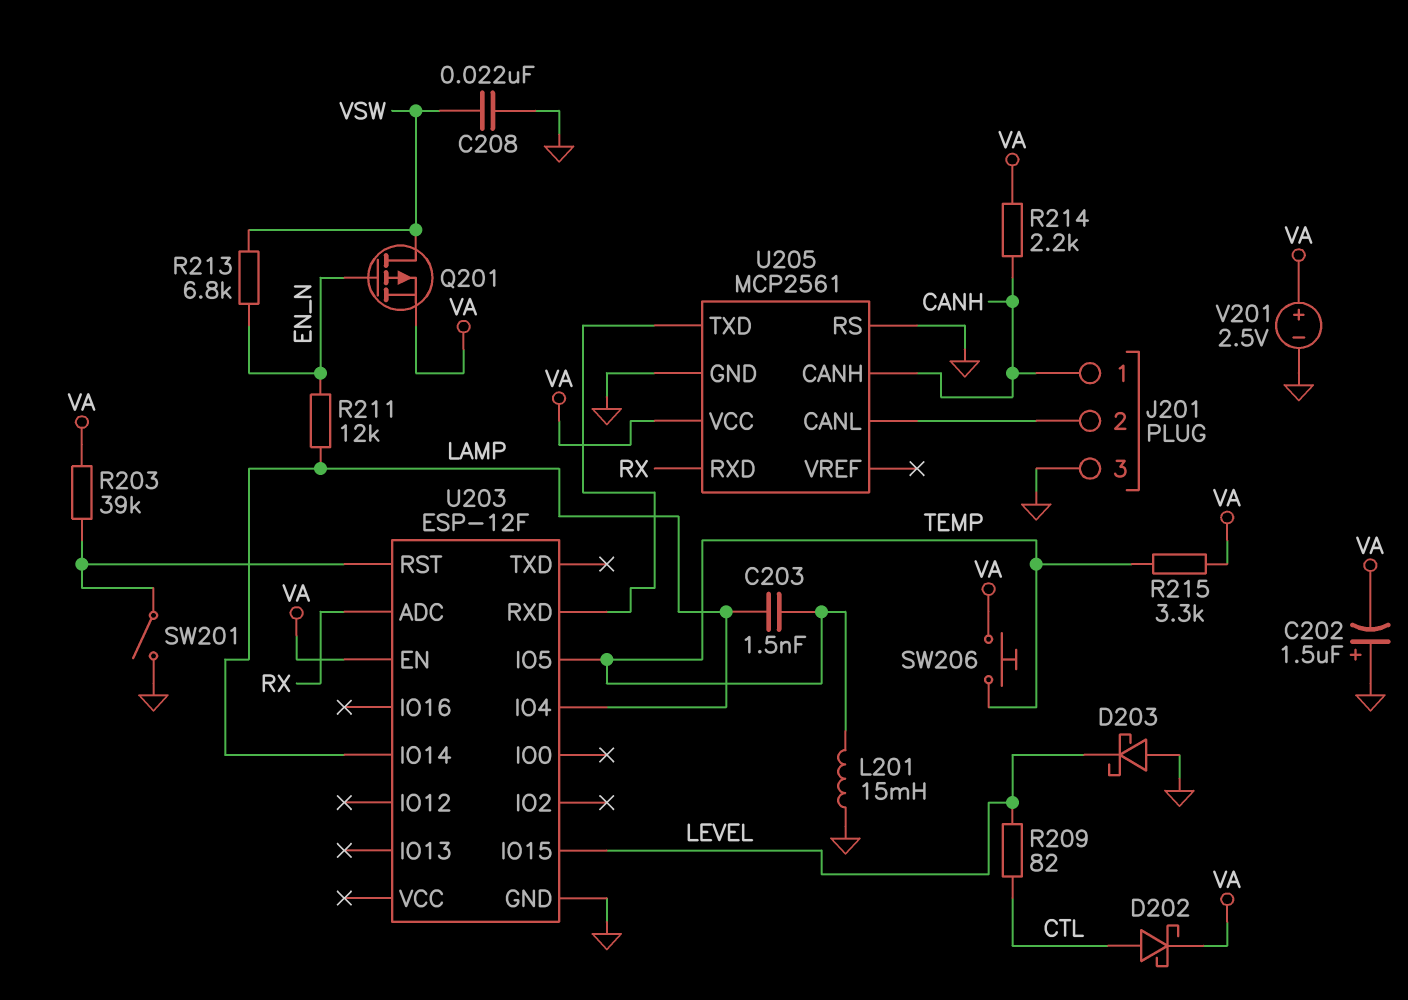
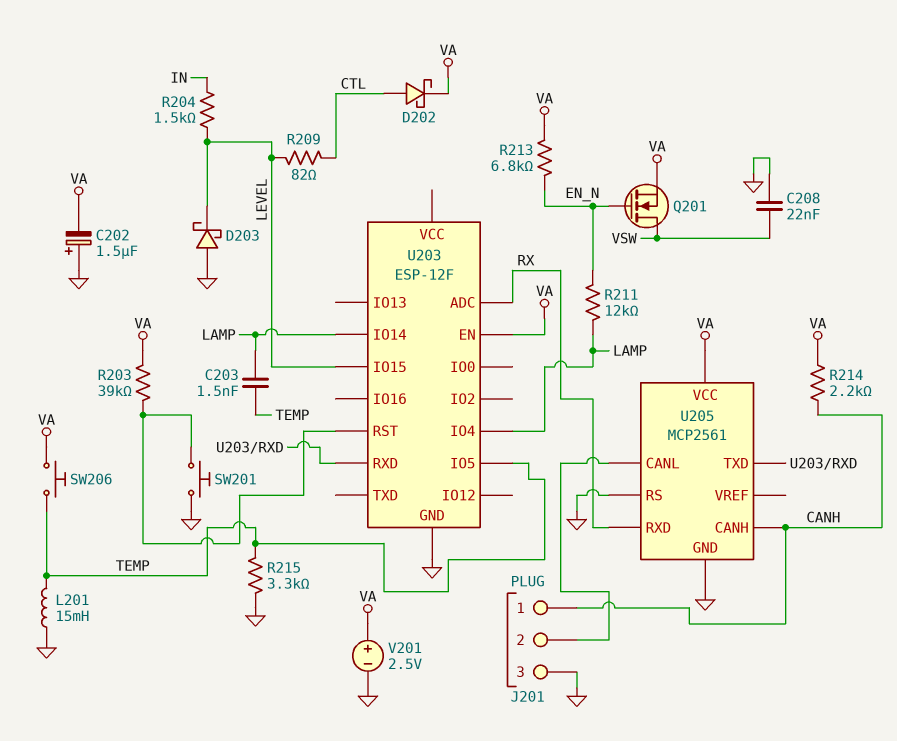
Q201: PMOS (G EN_N, D VSW, S VA) -> NMOS (G EN_N, D VSW, S VA)
R204: none -> 1.5k (IN, LEVEL)
R213: 6.8k (EN_N, VSW) -> 6.8k (EN_N, VA)
R215: 3.3k (TEMP, VA) -> 3.3k (GND, TEMP)
SW201: switch (GND, U203/RST) -> button (GND, U203/RST)

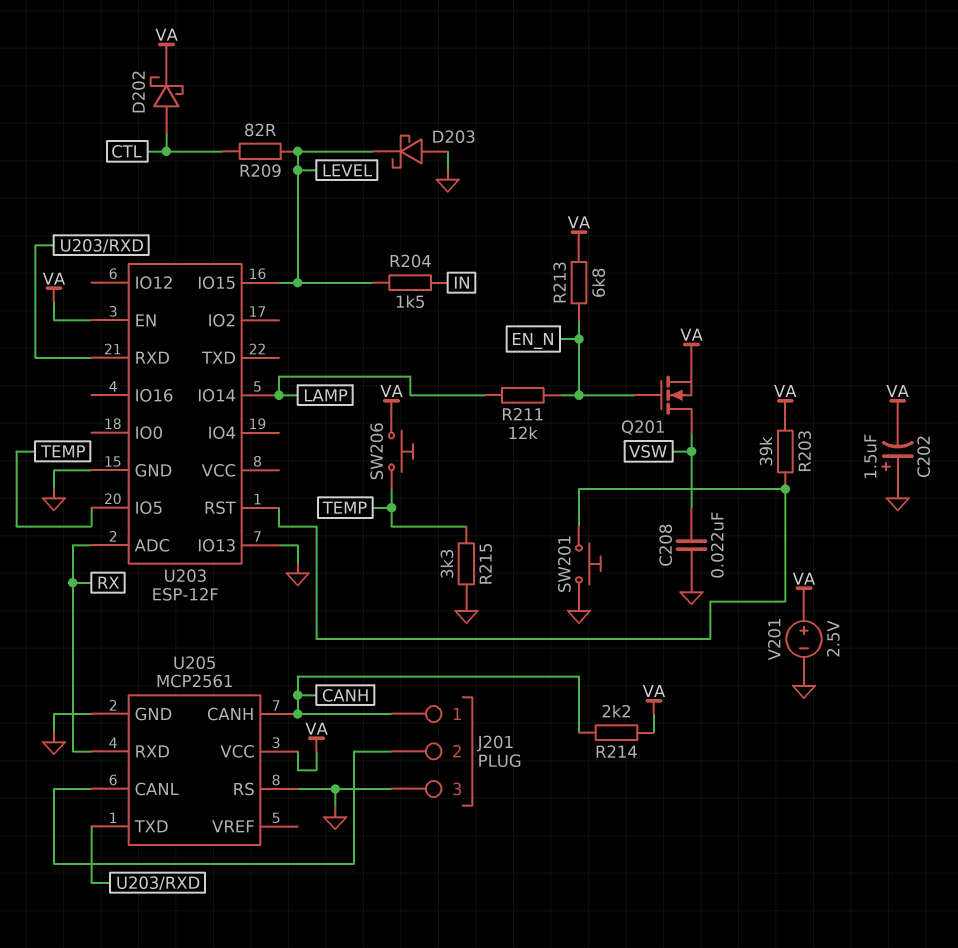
C203: 1.5nF (LAMP, TEMP) -> none
L201: 15mH (GND, TEMP) -> none
U203 pin IO4: LAMP -> none
U203 pin IO13: none -> GND

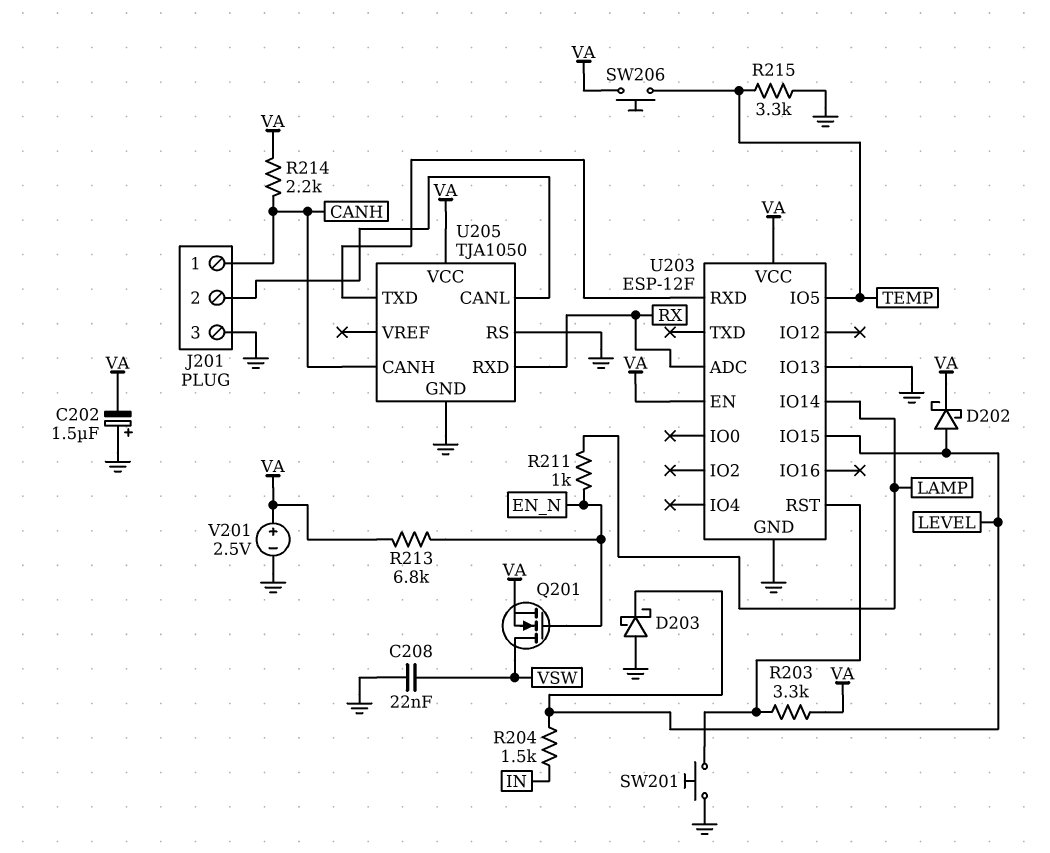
D202: schottky (A CTL, K VA) -> schottky (A LEVEL, K VA)
R203: 39k (U203/RST, VA) -> 3.3k (U203/RST, VA)
R209: 82 (CTL, LEVEL) -> none
R211: 12k (EN_N, LAMP) -> 1k (EN_N, LAMP)
U203 pin VCC: none -> VA
U205: MCP2561 -> TJA1050

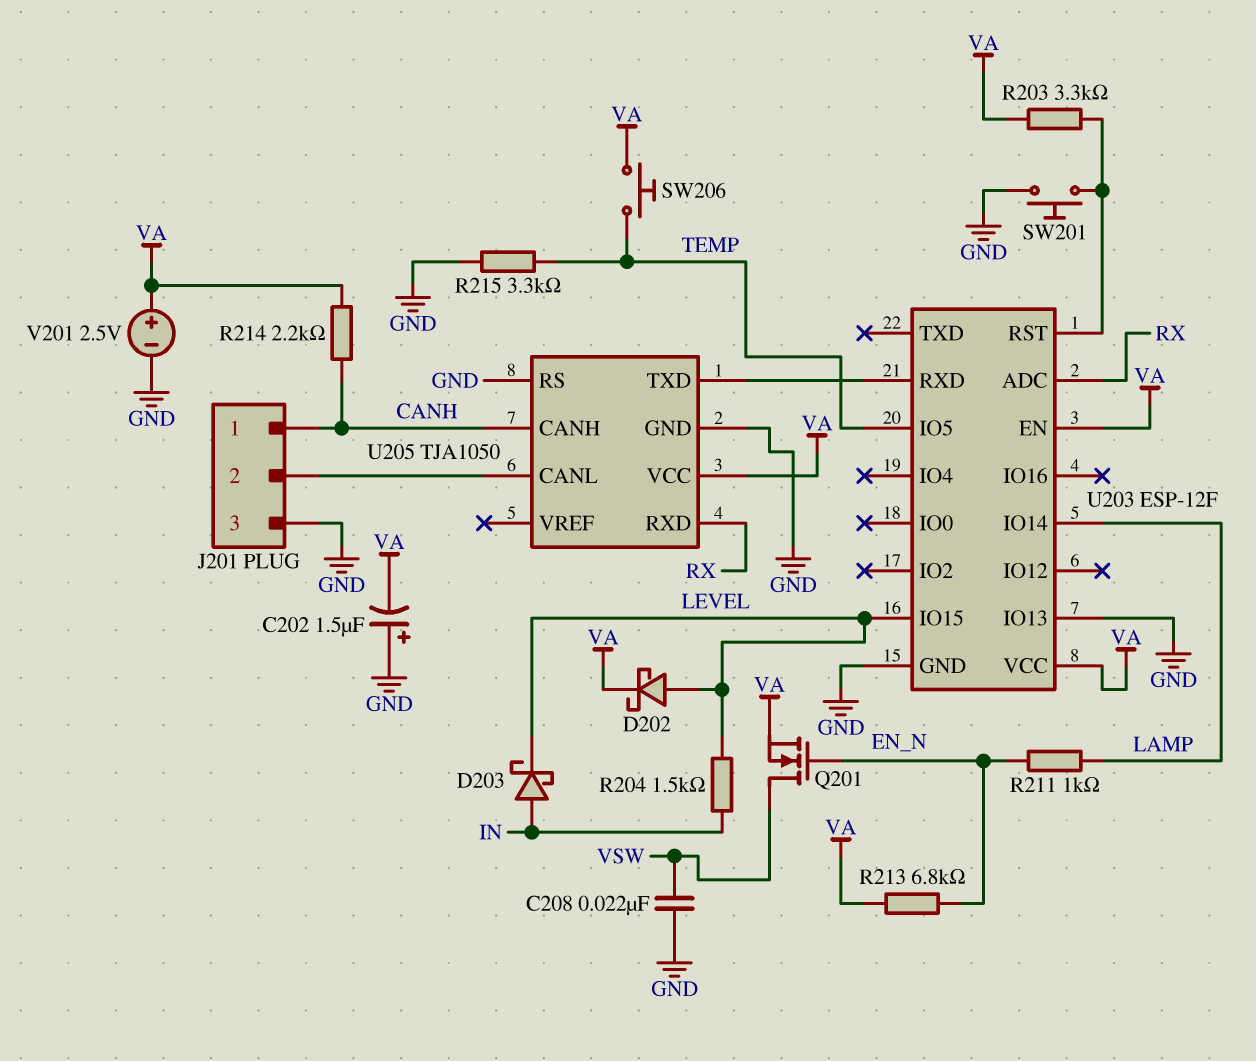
D203: schottky (A GND, K LEVEL) -> schottky (A IN, K LEVEL)

